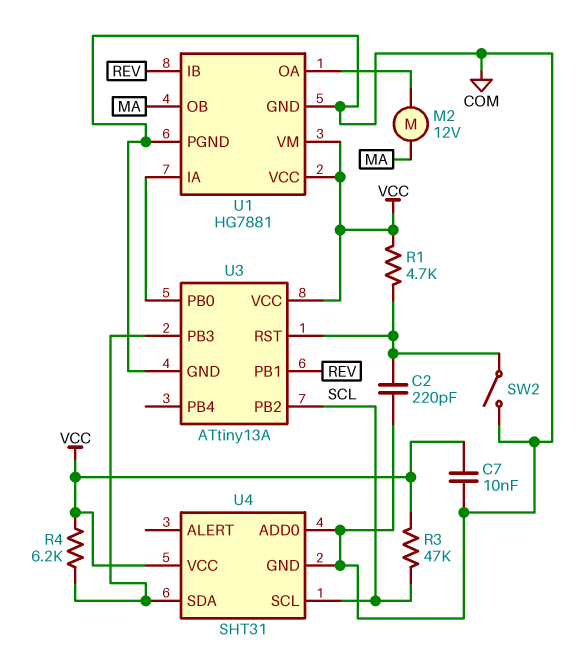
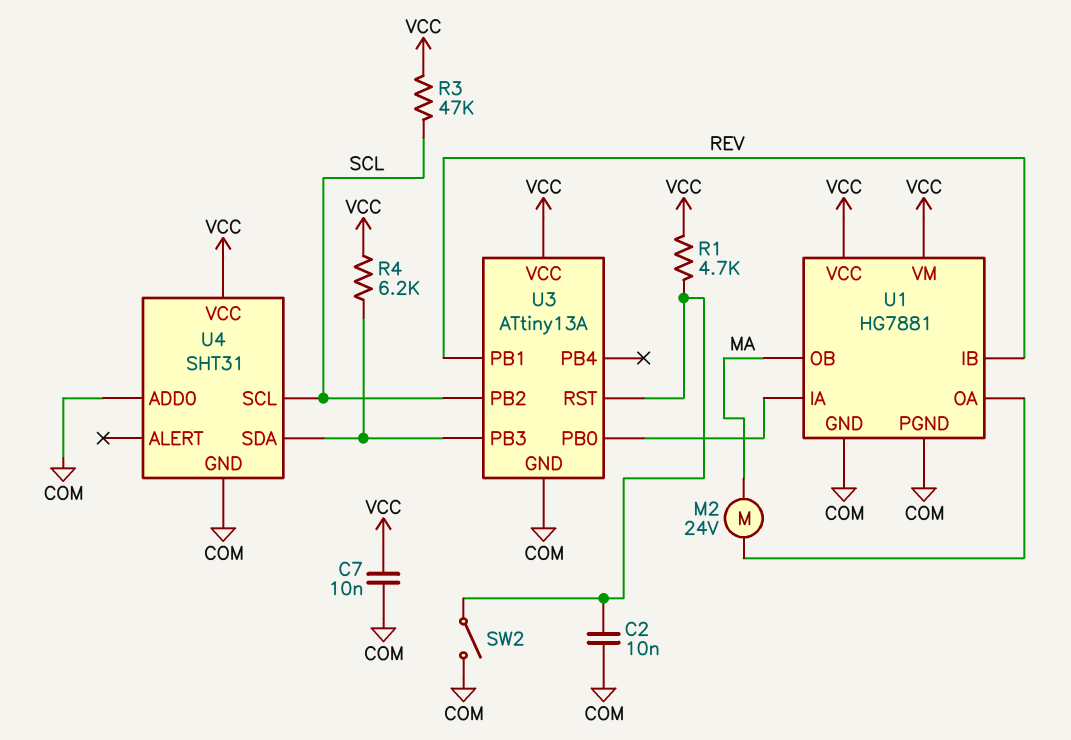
C2: 220pF (COM, U3/RST) -> 10nF (COM, U3/RST)
M2: motor 12V (MA, U1/OA) -> motor 24V (MA, U1/OA)

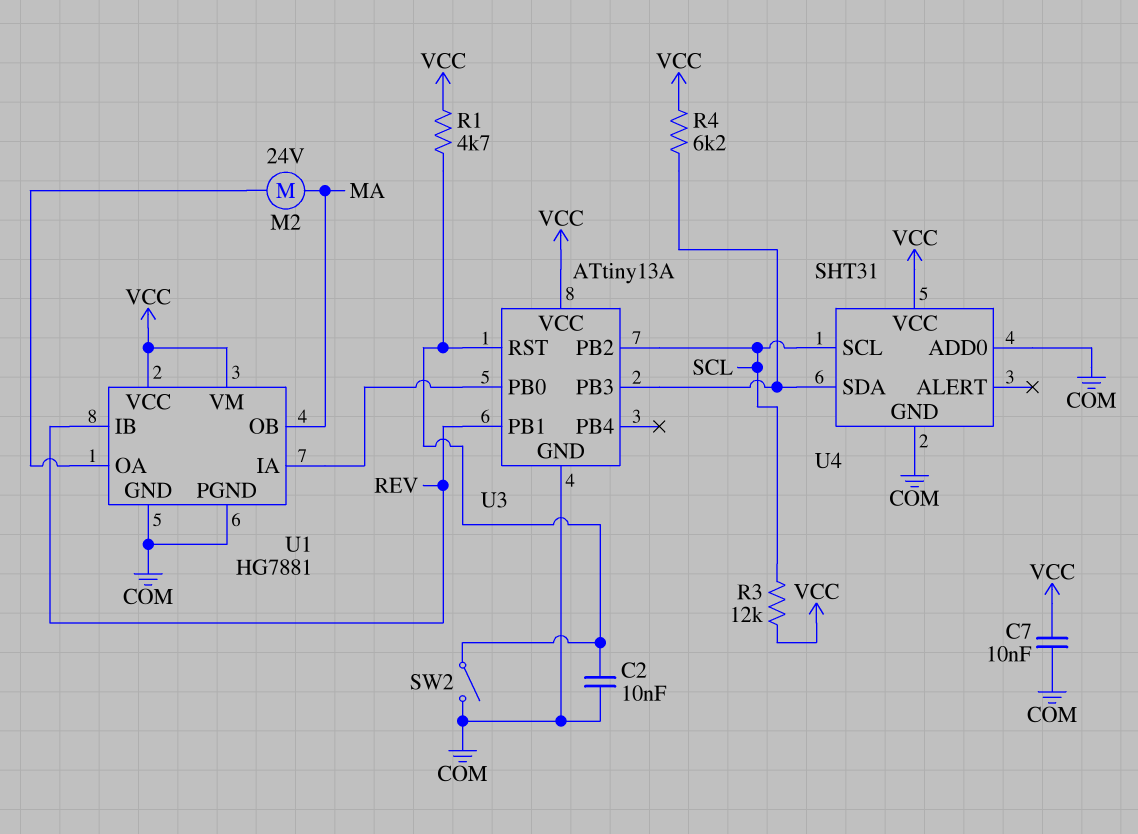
R3: 47k (SCL, VCC) -> 12k (SCL, VCC)

